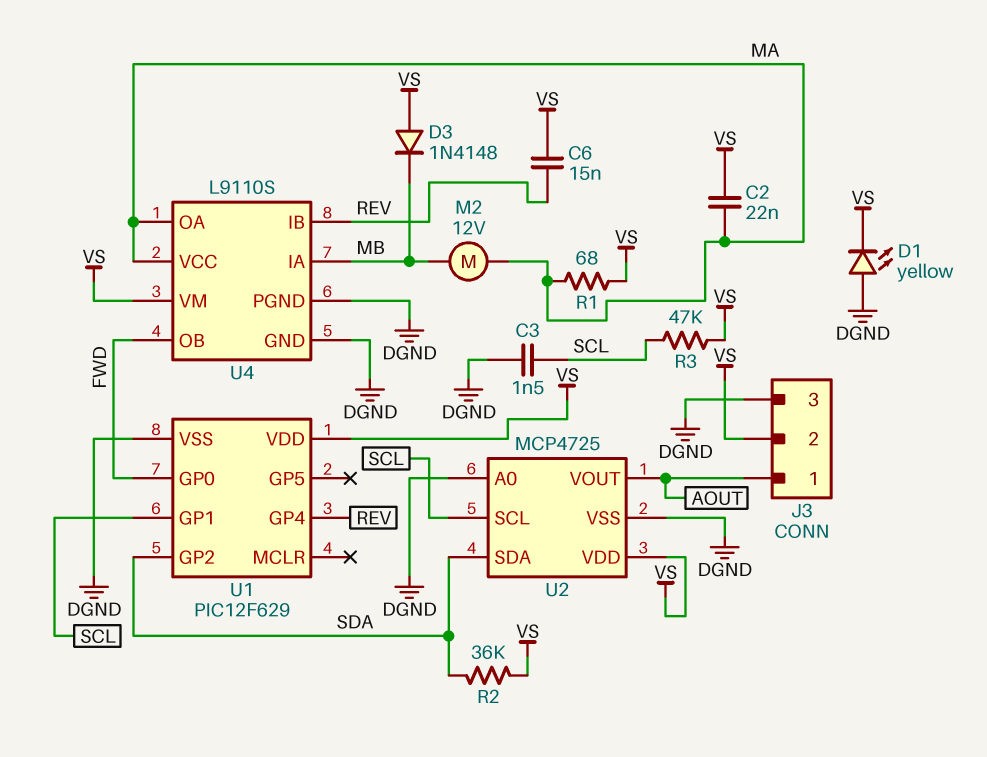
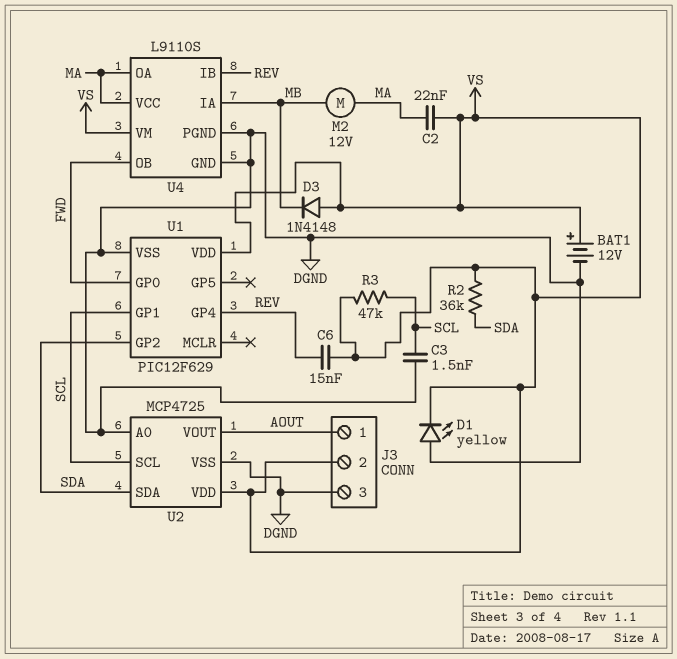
BAT1: none -> 12V (plus VS, minus DGND)
R1: 68 (MA, VS) -> none

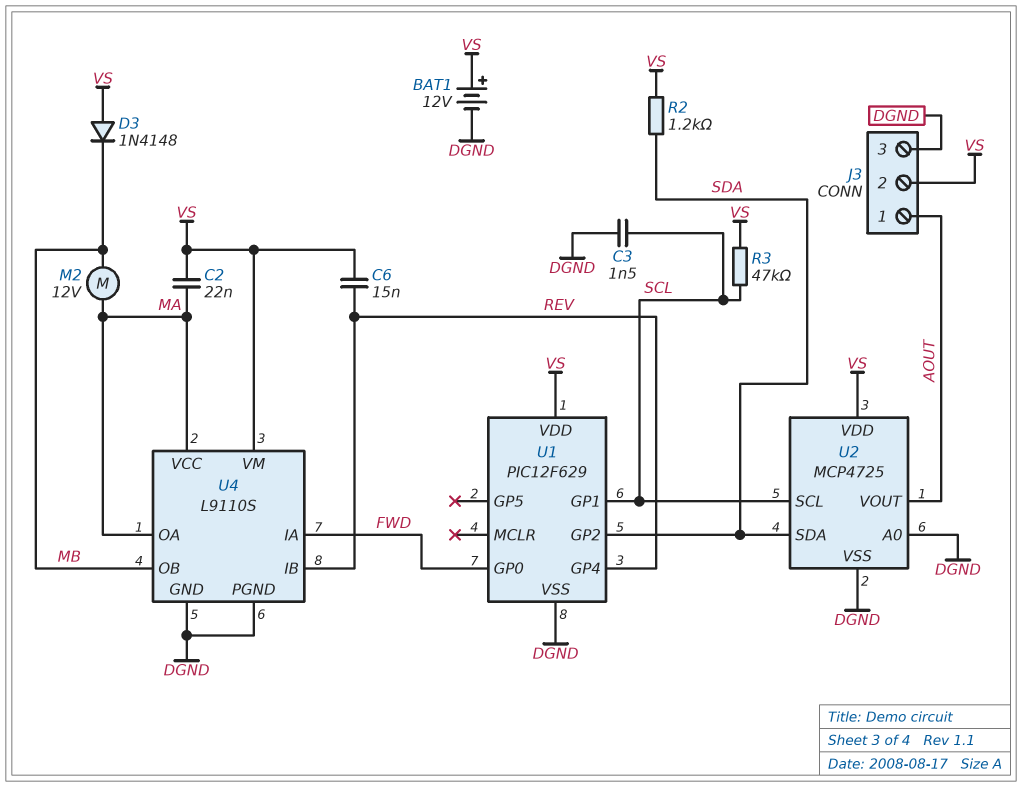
D1: LED yellow (A DGND, K VS) -> none
R2: 36k (SDA, VS) -> 1.2k (SDA, VS)
U4 pin IA: MB -> FWD
U4 pin OB: FWD -> MB

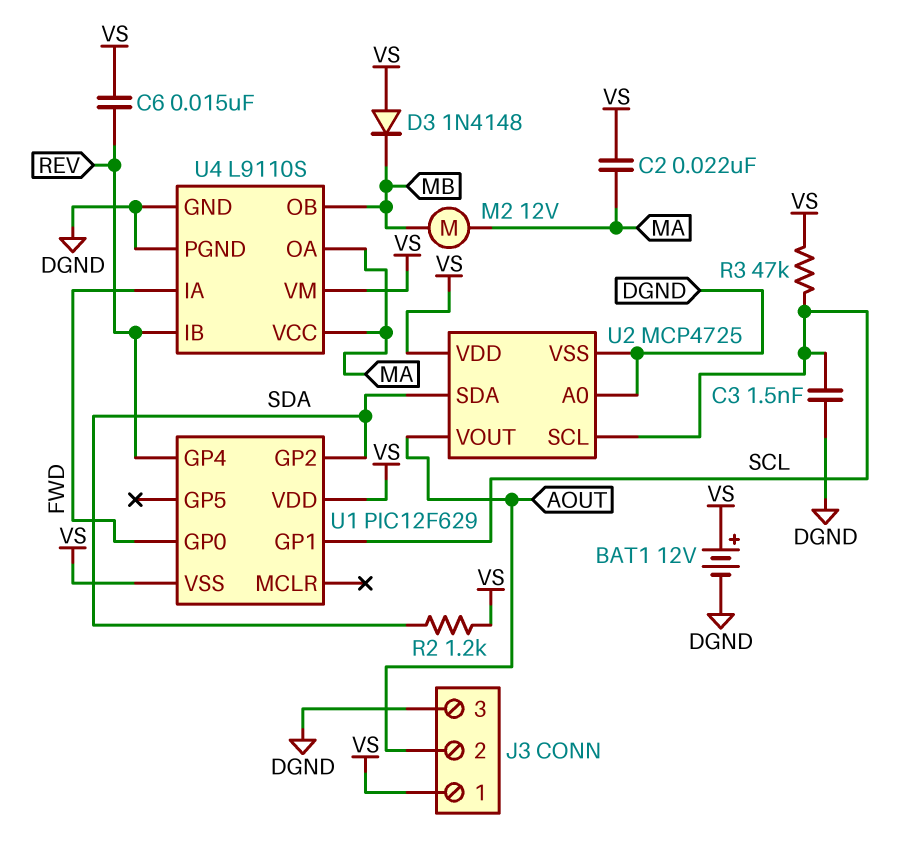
J3 pin 1: AOUT -> VS
J3 pin 2: VS -> AOUT
U1 pin VSS: DGND -> VS

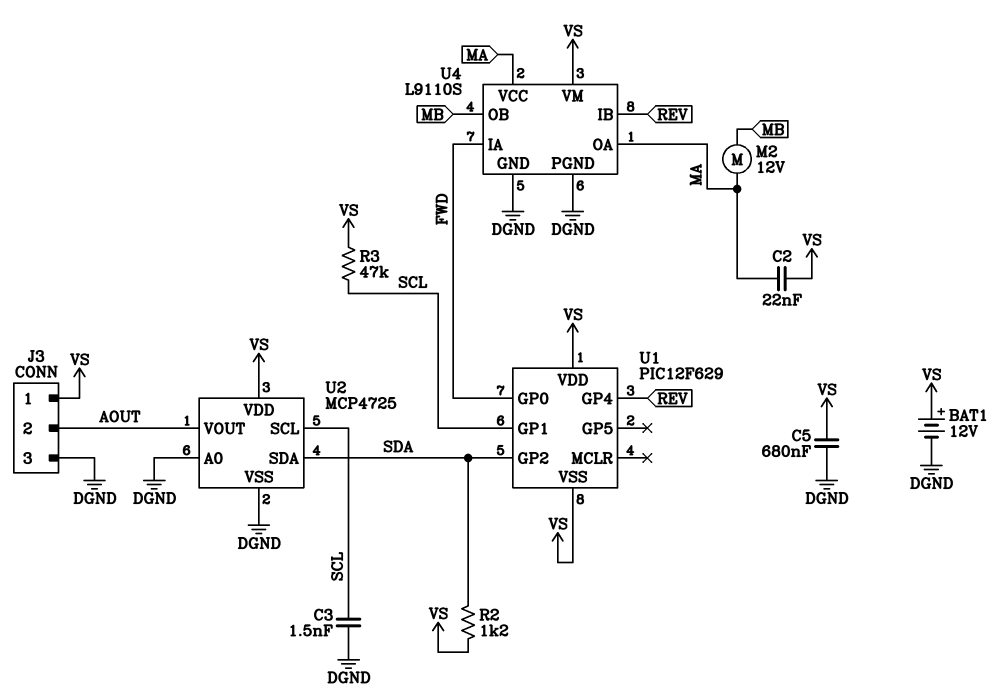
C5: none -> 680nF (DGND, VS)
C6: 15nF (REV, VS) -> none
D3: diode 1N4148 (A VS, K MB) -> none

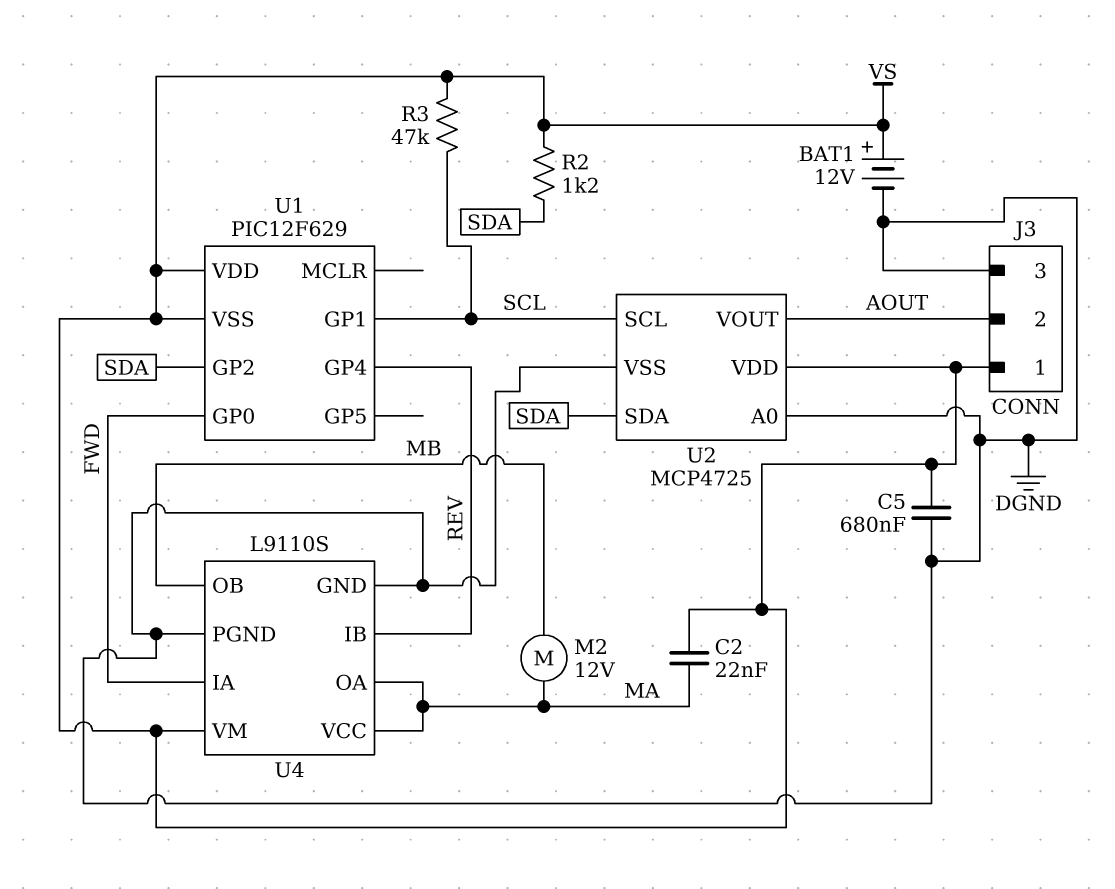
C3: 1.5nF (DGND, SCL) -> none

